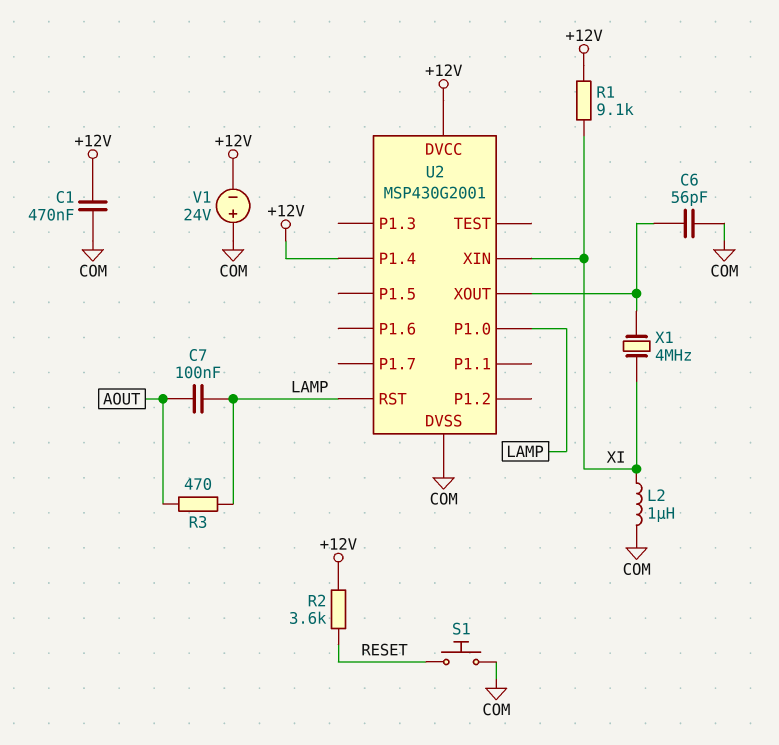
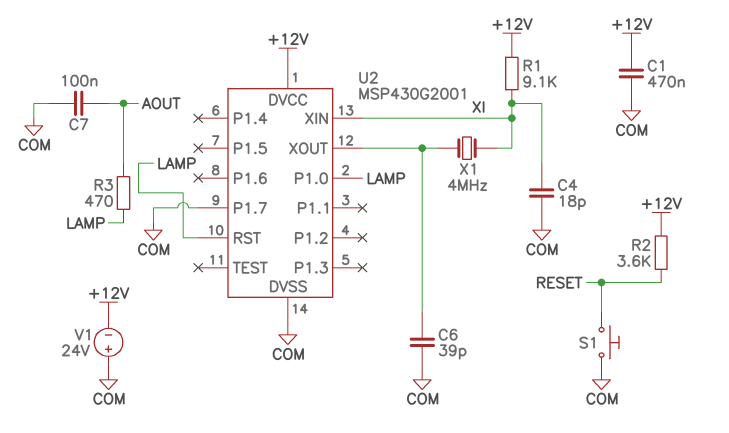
C4: none -> 18pF (COM, XI)
C6: 56pF (COM, U2/XOUT) -> 39pF (COM, U2/XOUT)
C7: 100nF (AOUT, LAMP) -> 100nF (AOUT, COM)
L2: 1uH (COM, XI) -> none
U2 pin P1.4: +12V -> none
U2 pin P1.7: none -> COM

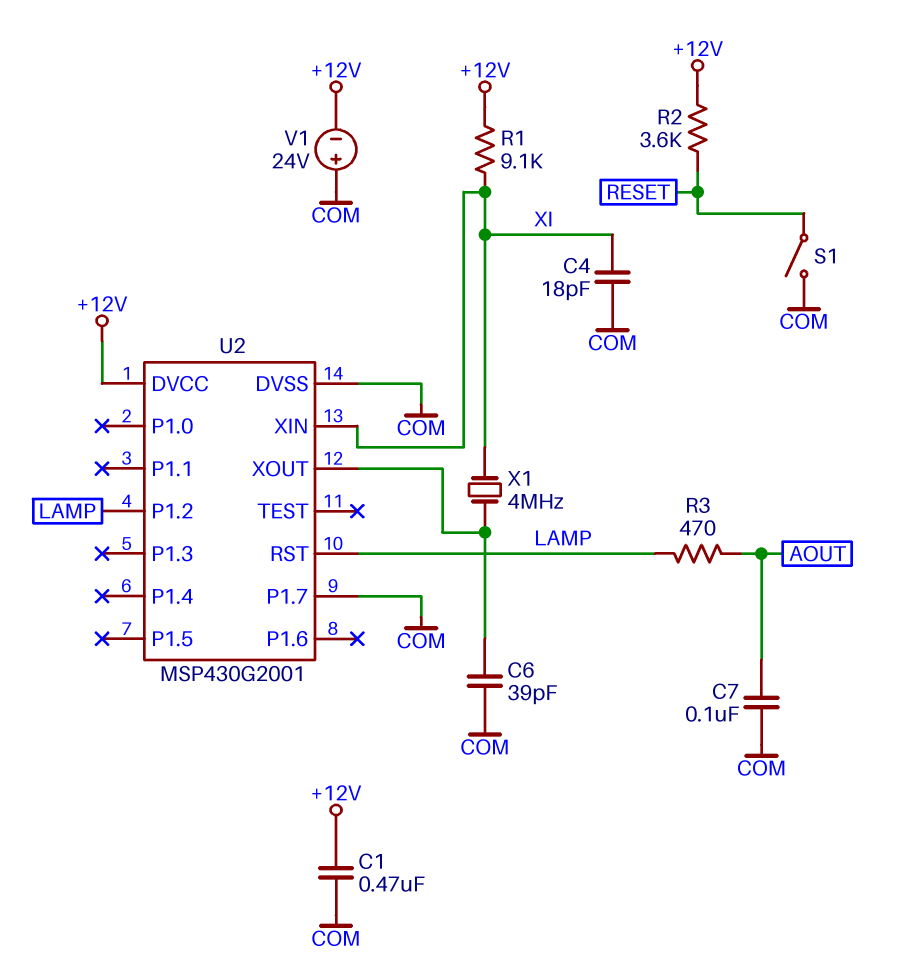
S1: button (COM, RESET) -> switch (COM, RESET)
U2 pin P1.0: LAMP -> none
U2 pin P1.2: none -> LAMP

